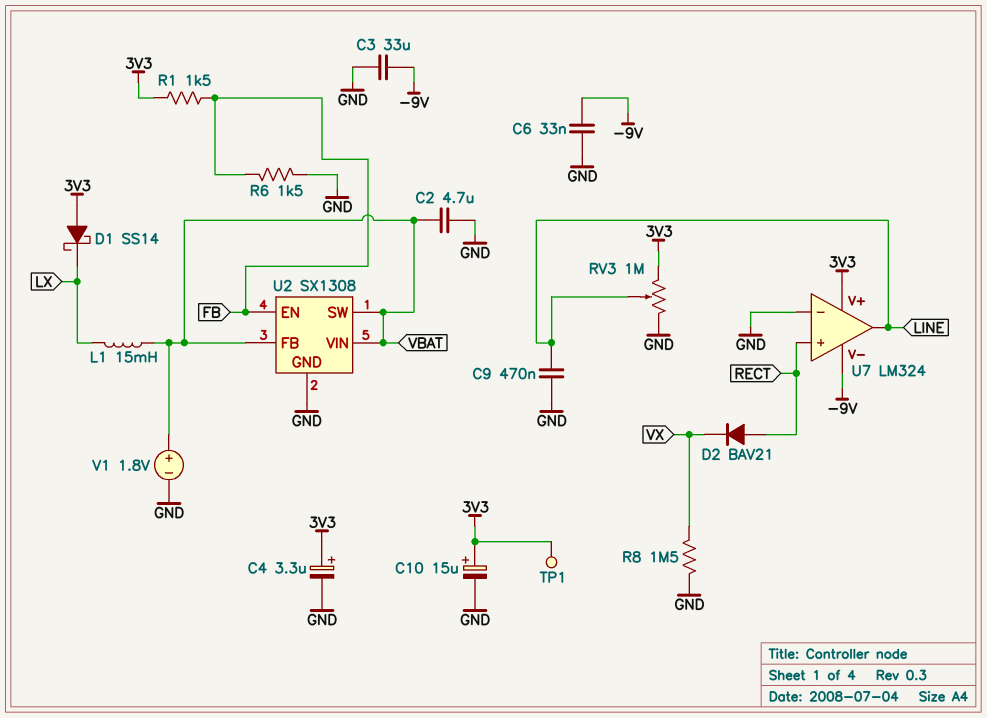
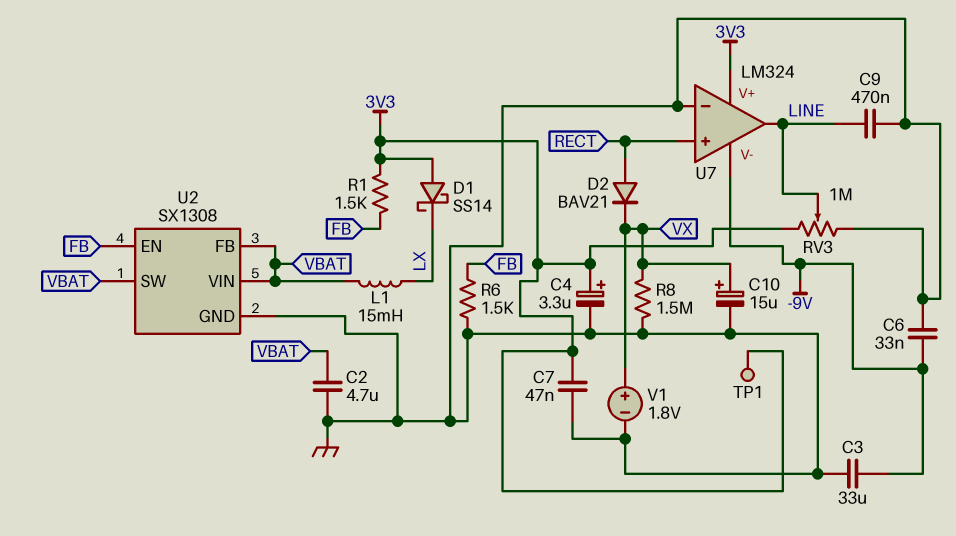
C7: none -> 47nF (3V3, GND)
C10: 15uF (plus 3V3, minus GND) -> 15uF (plus VX, minus GND)
V1: 1.8V (plus VBAT, minus GND) -> 1.8V (plus VX, minus GND)

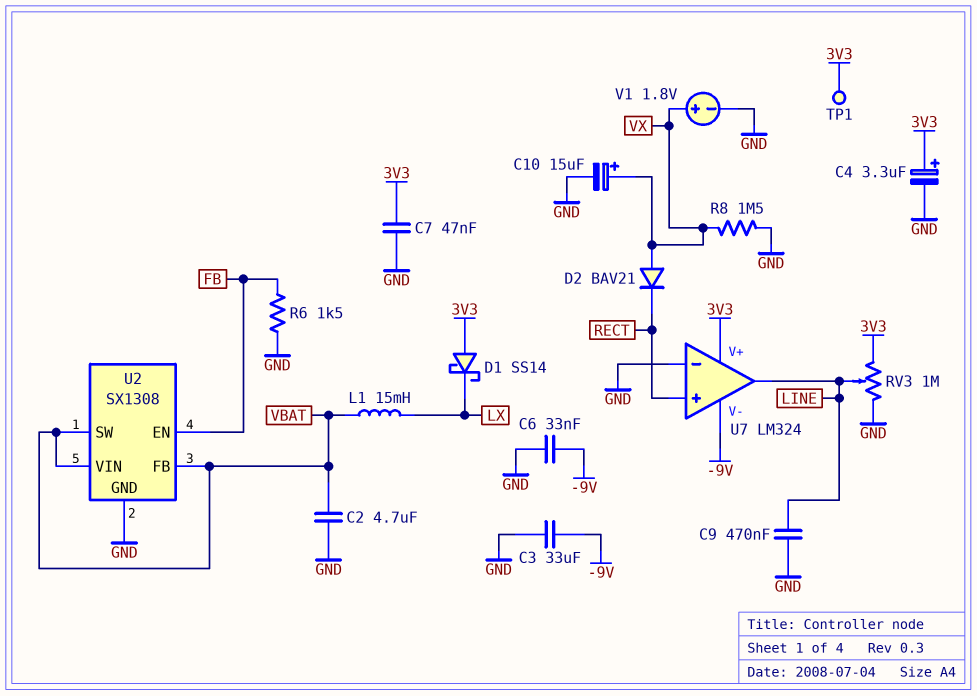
D2: diode BAV21 (A RECT, K VX) -> diode BAV21 (A VX, K RECT)
R1: 1.5k (3V3, FB) -> none

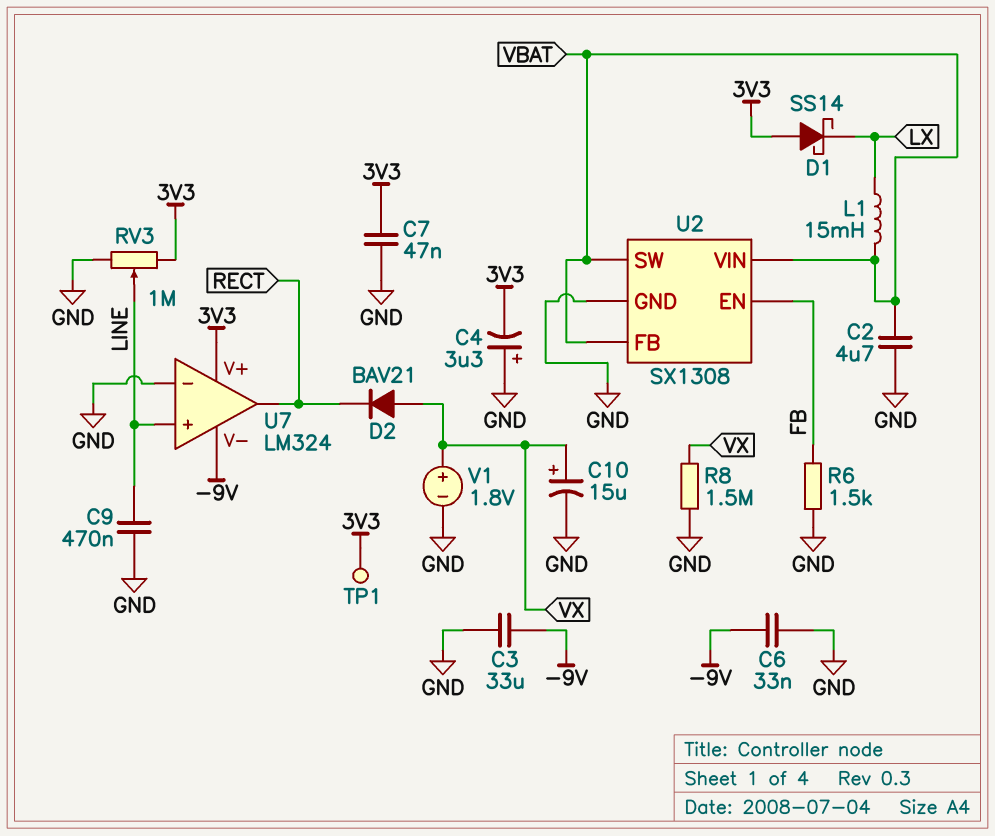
C4: 3.3uF (plus 3V3, minus GND) -> 3.3uF (plus GND, minus 3V3)
U7 pin in+: RECT -> LINE
U7 pin out: LINE -> RECT

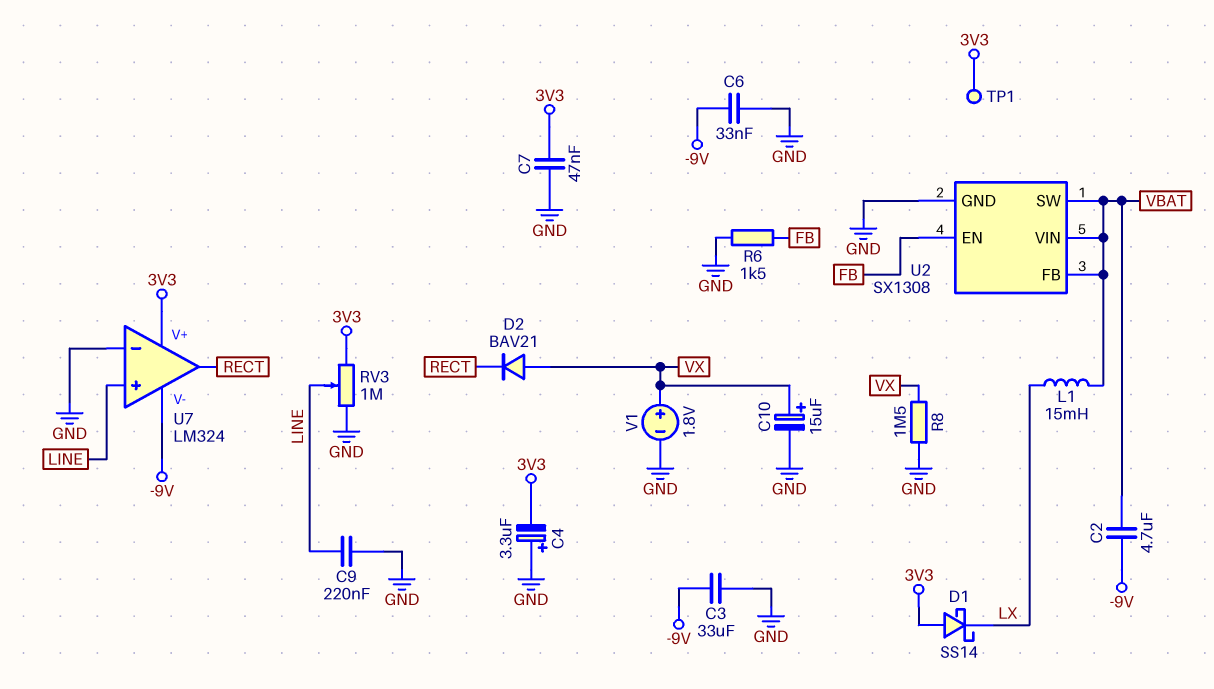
C2: 4.7uF (GND, VBAT) -> 4.7uF (-9V, VBAT)
C9: 470nF (GND, LINE) -> 220nF (GND, LINE)

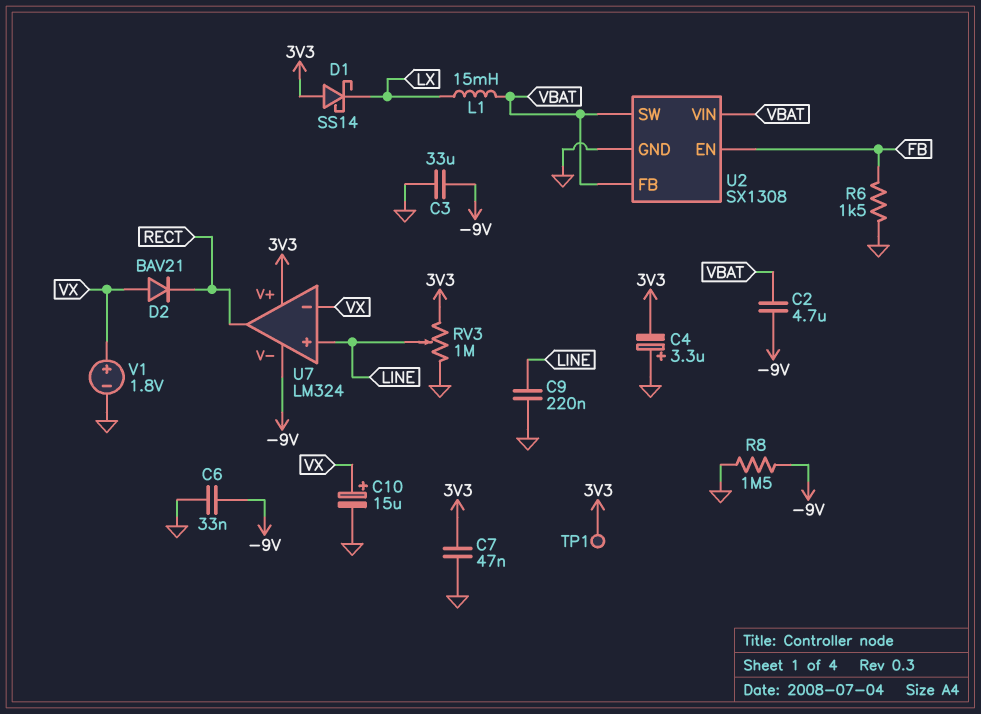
R8: 1.5M (GND, VX) -> 1.5M (-9V, GND)
U7 pin in-: GND -> VX

